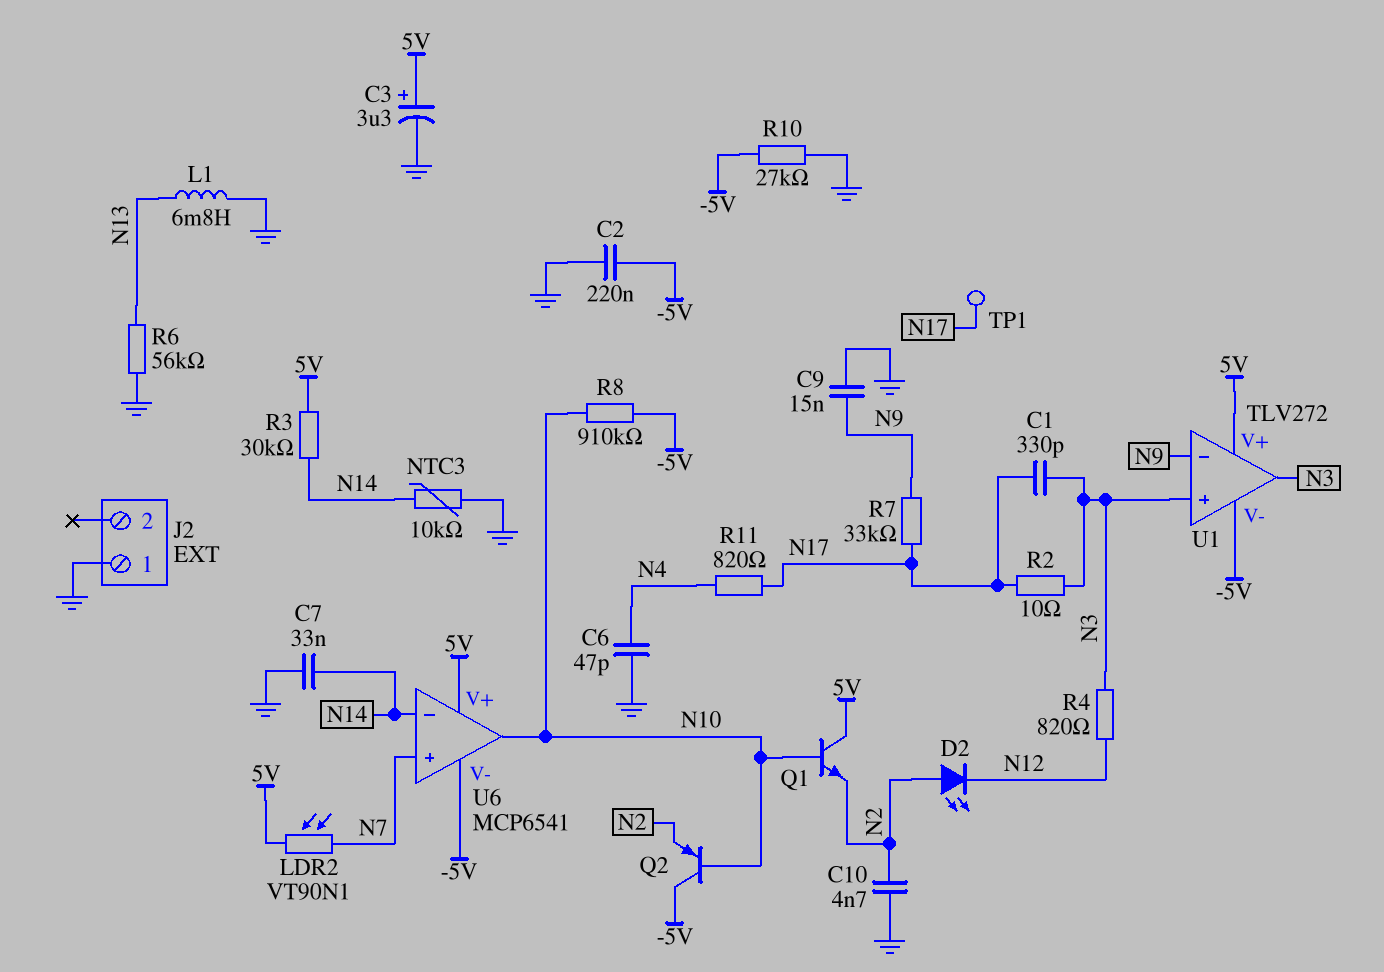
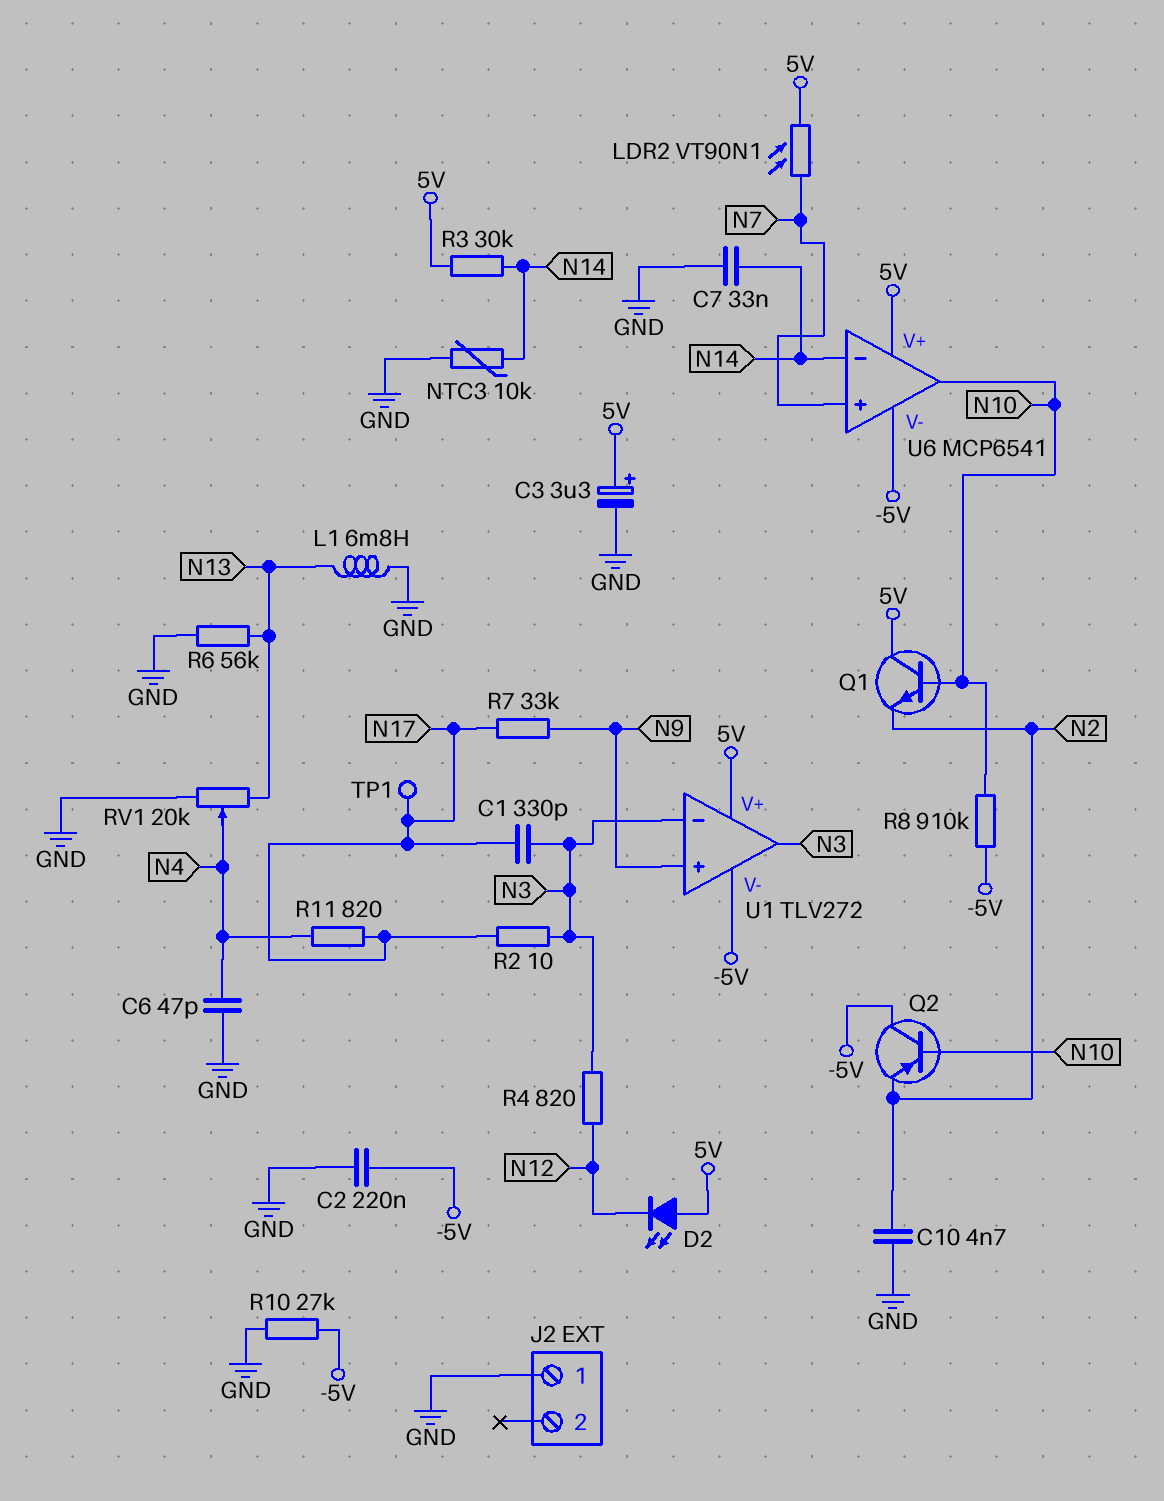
C9: 15nF (GND, N9) -> none
D2: LED (A N2, K N12) -> LED (A 5V, K N12)
RV1: none -> 20k (GND, N13, wiper N4)
U1 pin in+: N3 -> N9
U1 pin in-: N9 -> N3

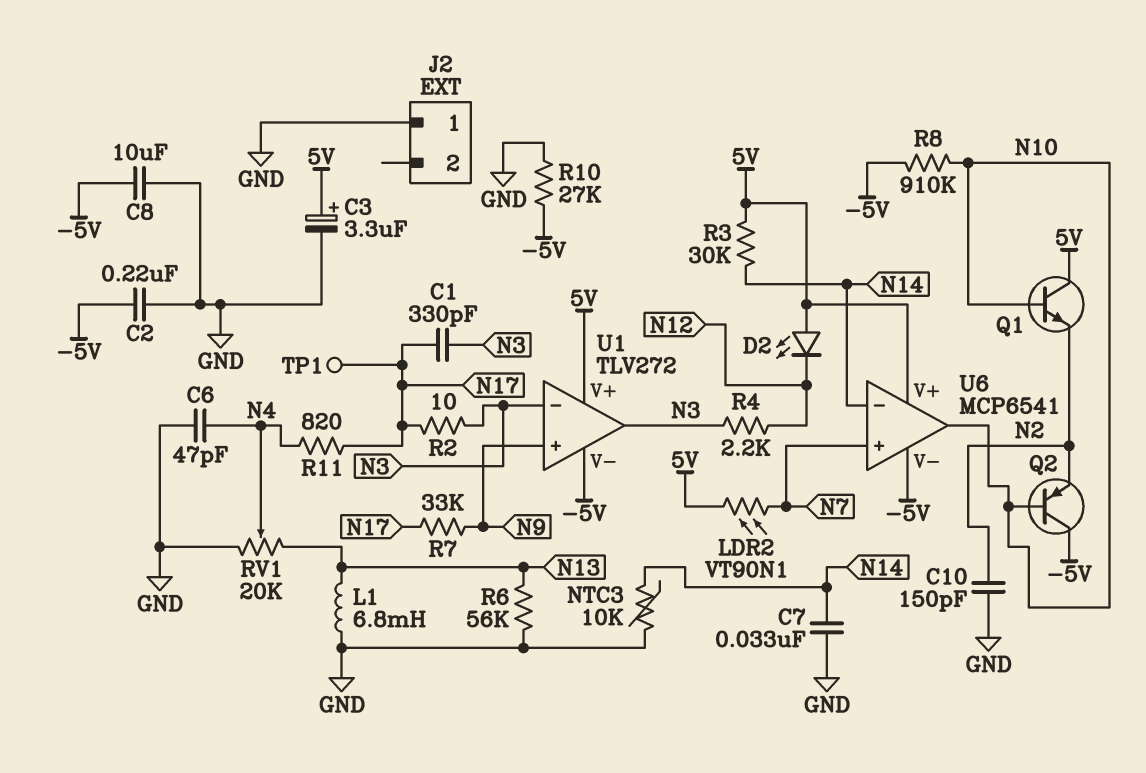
C8: none -> 10uF (-5V, GND)
C10: 4.7nF (GND, N2) -> 150pF (GND, N2)
R4: 820 (N3, N12) -> 2.2k (N3, N12)

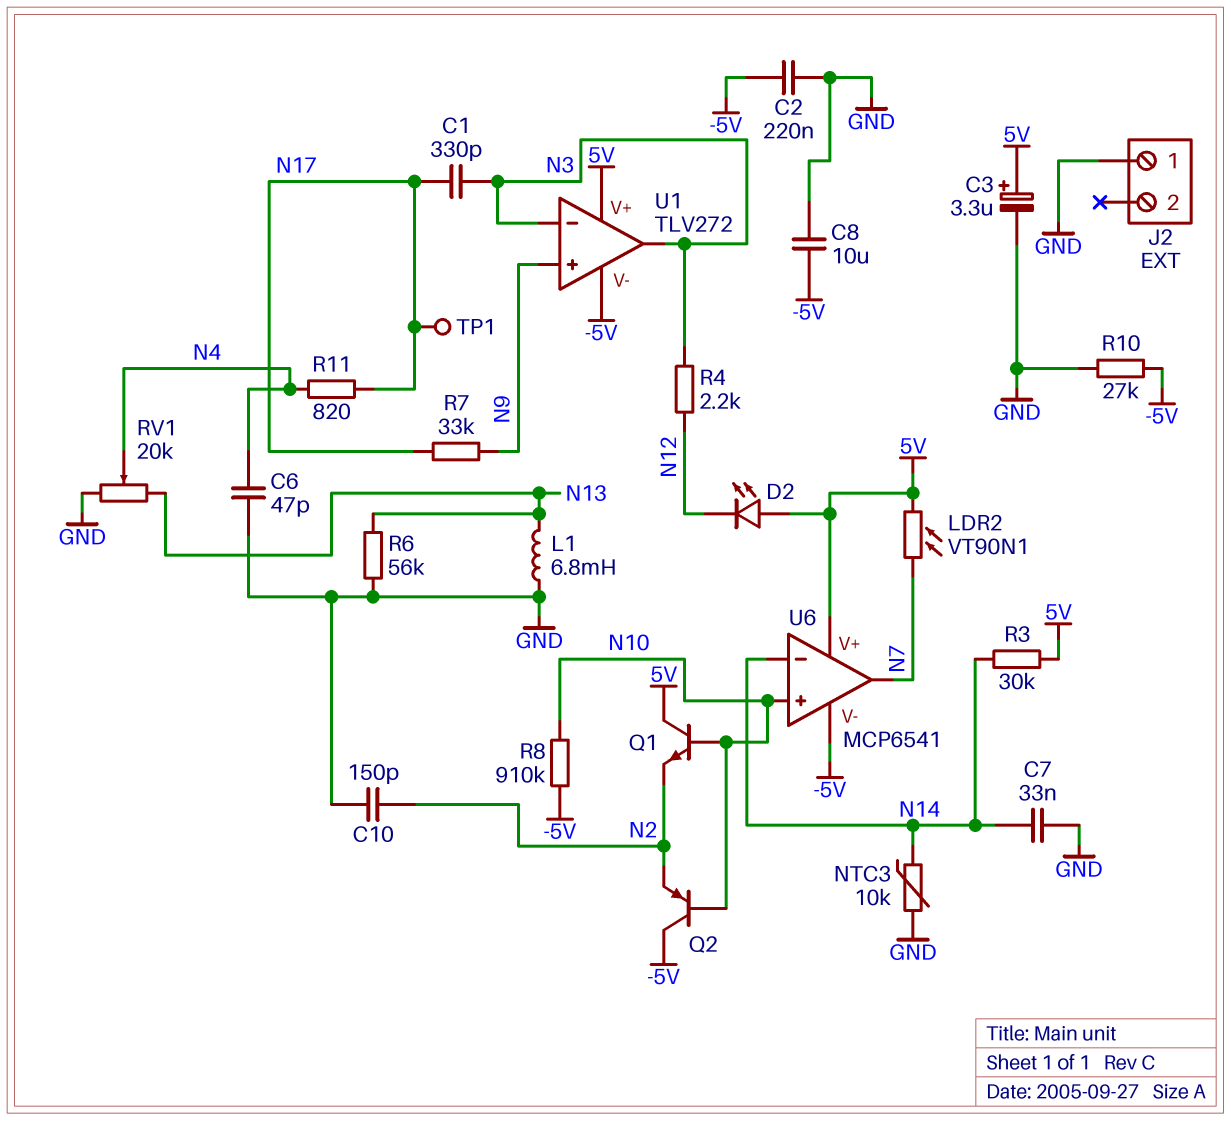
R2: 10 (N3, N17) -> none
U6 pin in+: N7 -> N10
U6 pin out: N10 -> N7

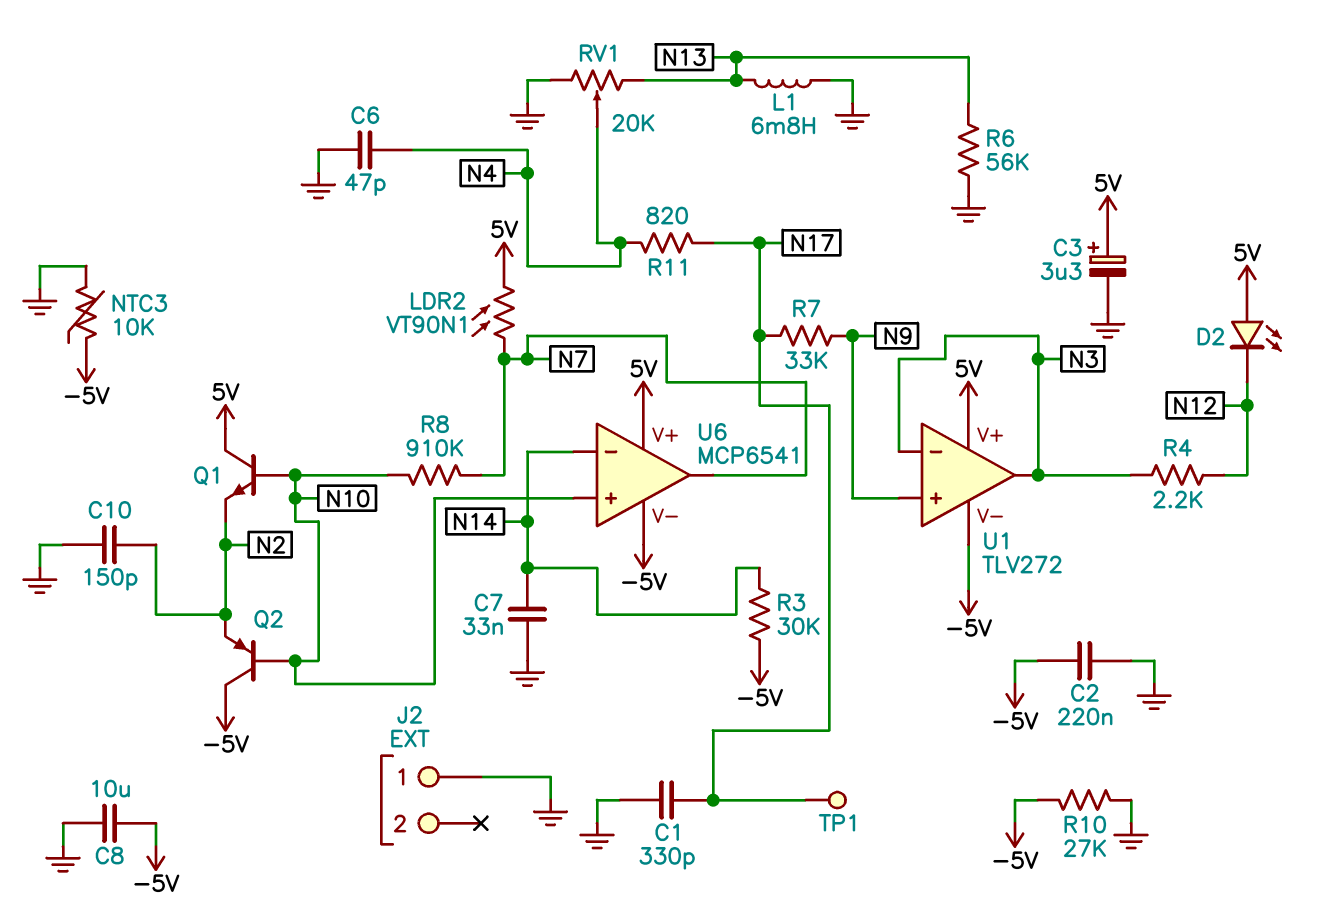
C1: 330pF (N3, N17) -> 330pF (GND, N17)
NTC3: 10k (GND, N14) -> 10k (-5V, GND)
R3: 30k (5V, N14) -> 30k (-5V, N14)
R8: 910k (-5V, N10) -> 910k (N7, N10)

